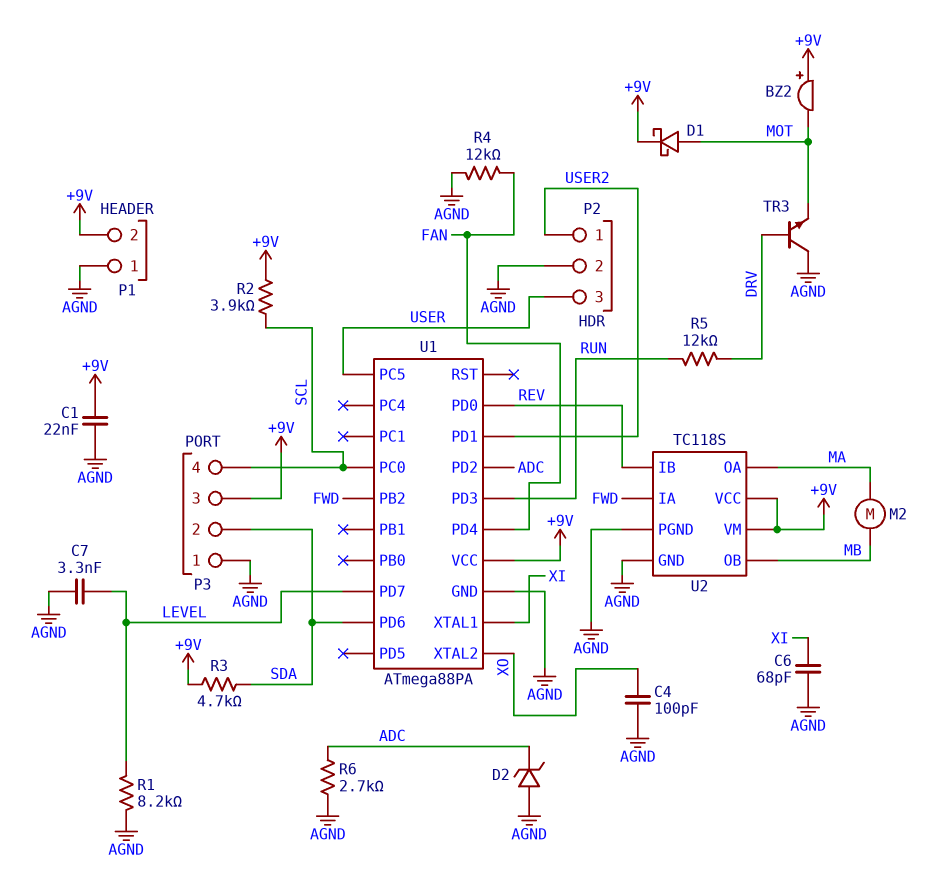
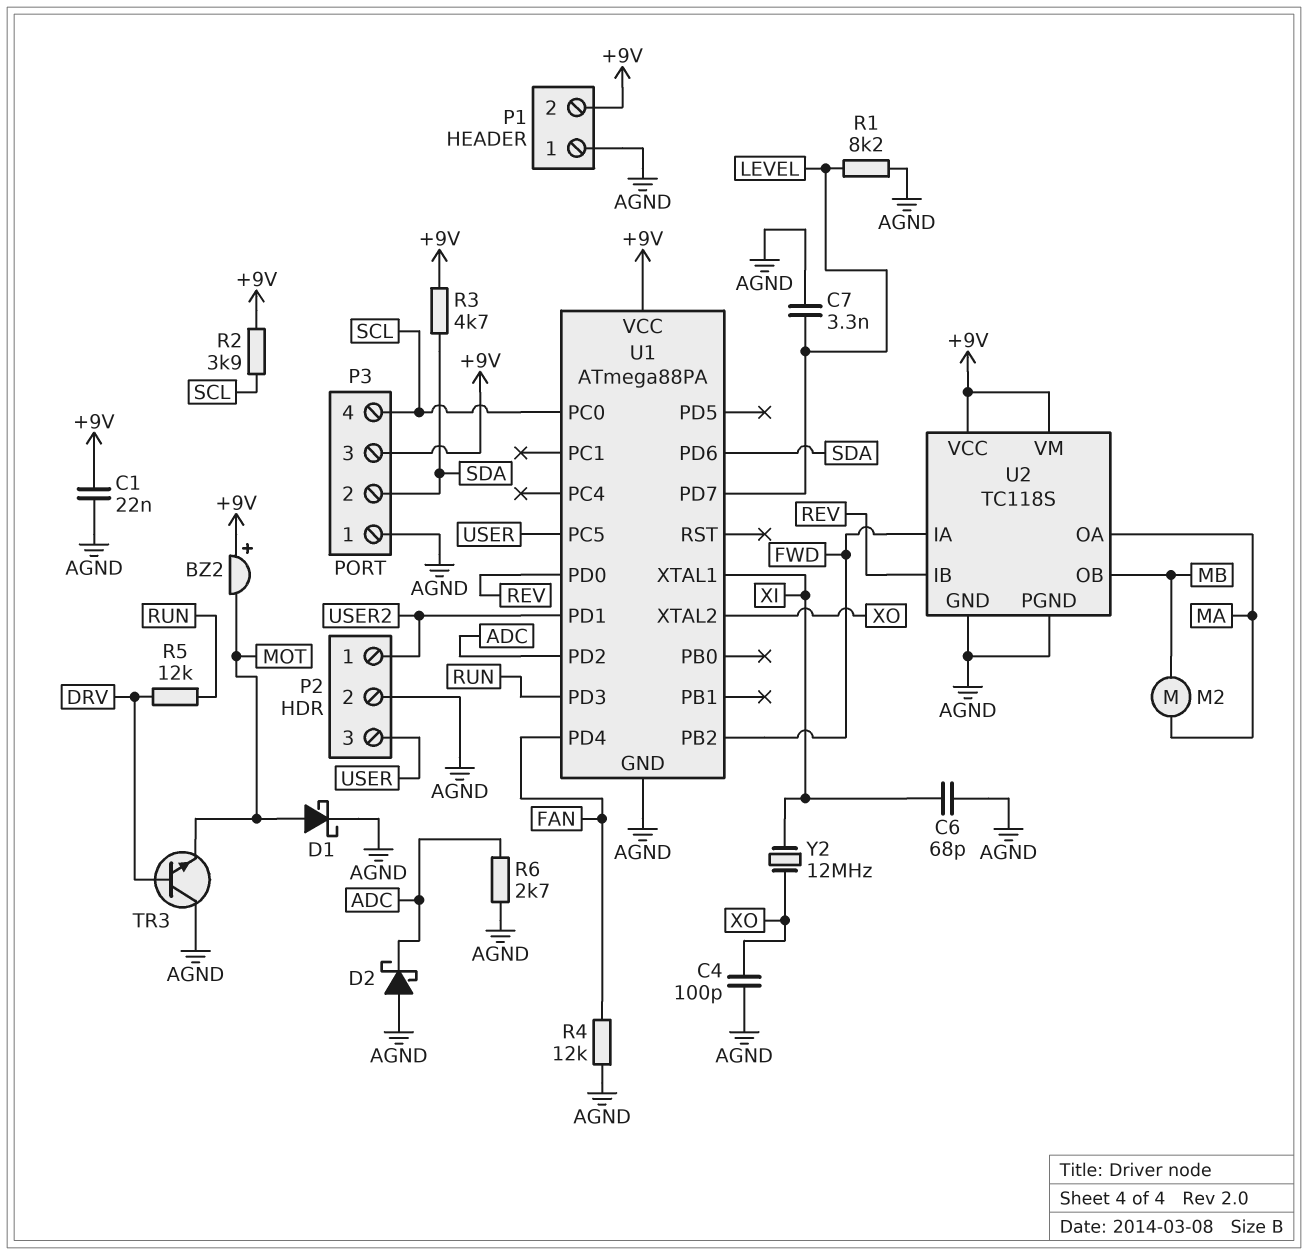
D1: schottky (A MOT, K +9V) -> schottky (A MOT, K AGND)
D2: zener (A AGND, K ADC) -> schottky (A AGND, K ADC)
Y2: none -> 12MHz (XI, XO)

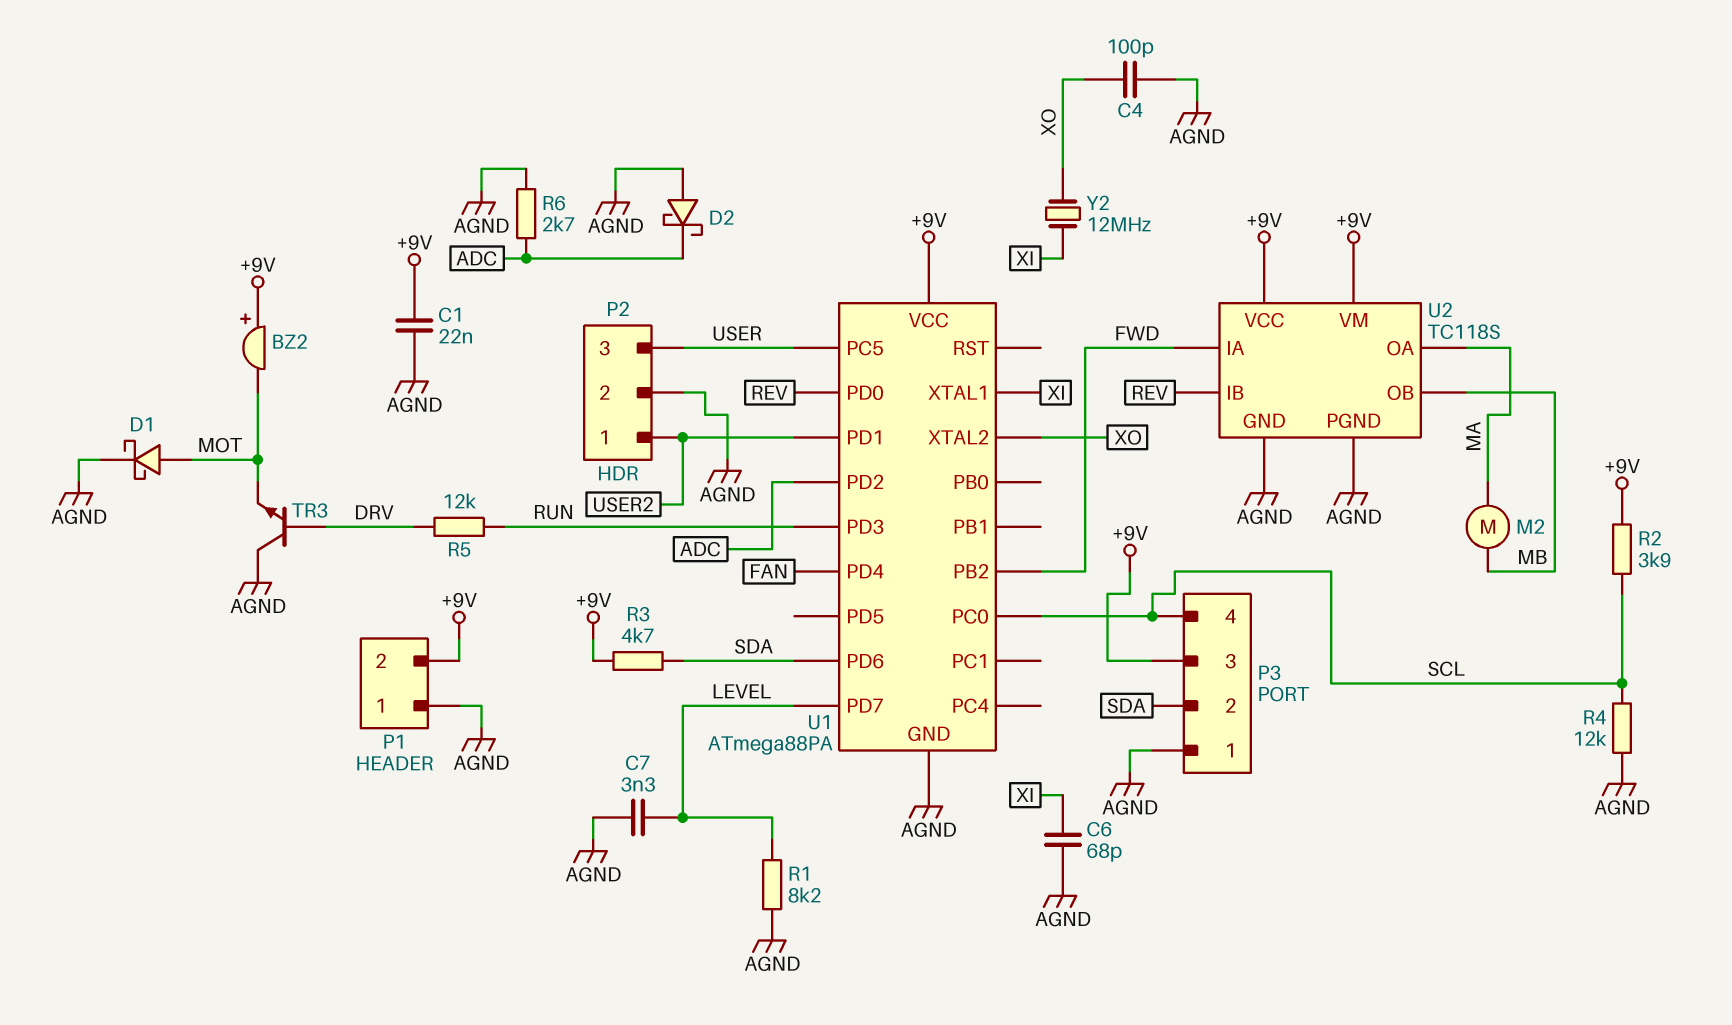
R4: 12k (AGND, FAN) -> 12k (AGND, SCL)

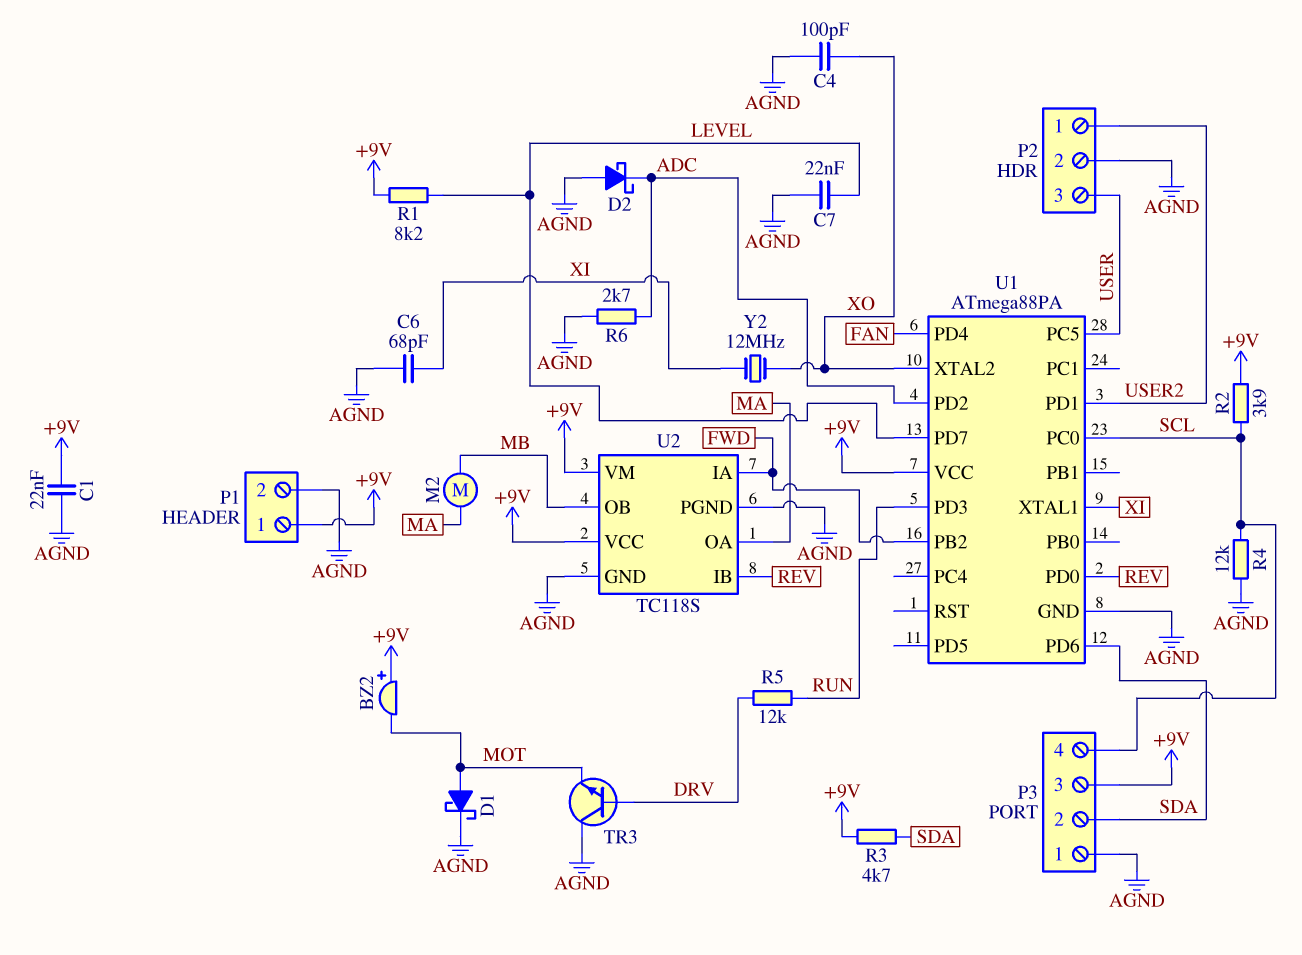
C7: 3.3nF (AGND, LEVEL) -> 22nF (AGND, LEVEL)
P1 pin 1: AGND -> +9V
P1 pin 2: +9V -> AGND
R1: 8.2k (AGND, LEVEL) -> 8.2k (+9V, LEVEL)

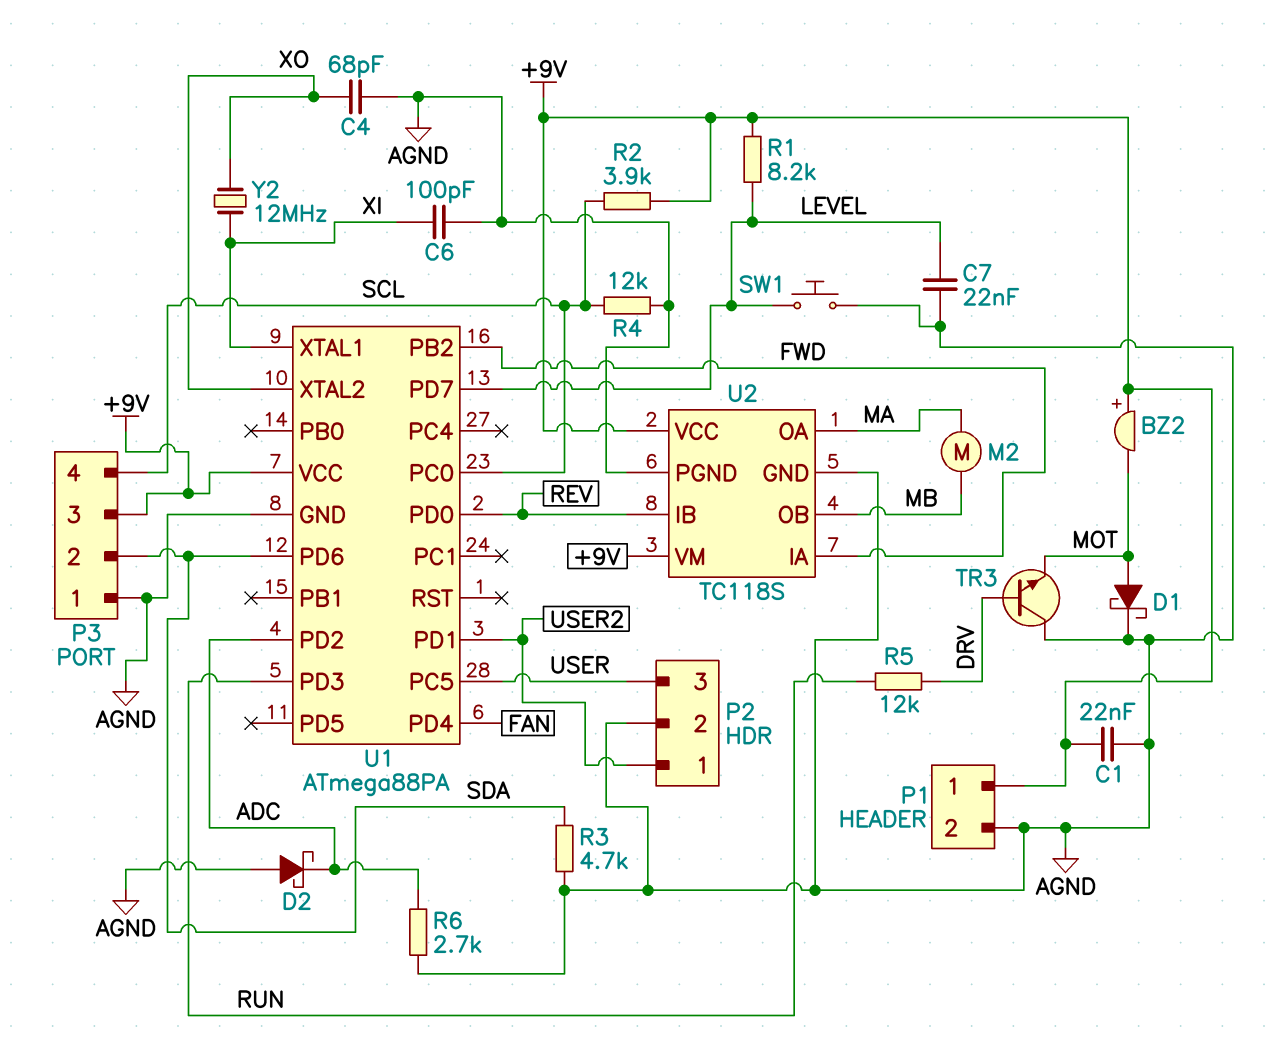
C4: 100pF (AGND, XO) -> 68pF (AGND, XO)
C6: 68pF (AGND, XI) -> 100pF (AGND, XI)
R3: 4.7k (+9V, SDA) -> 4.7k (AGND, SDA)
SW1: none -> button (AGND, LEVEL)

